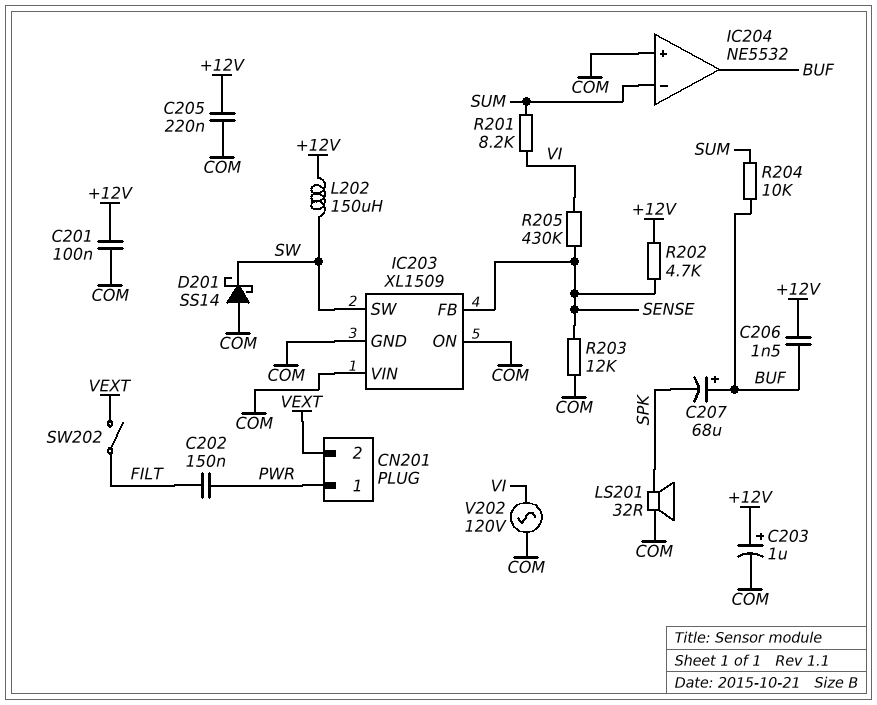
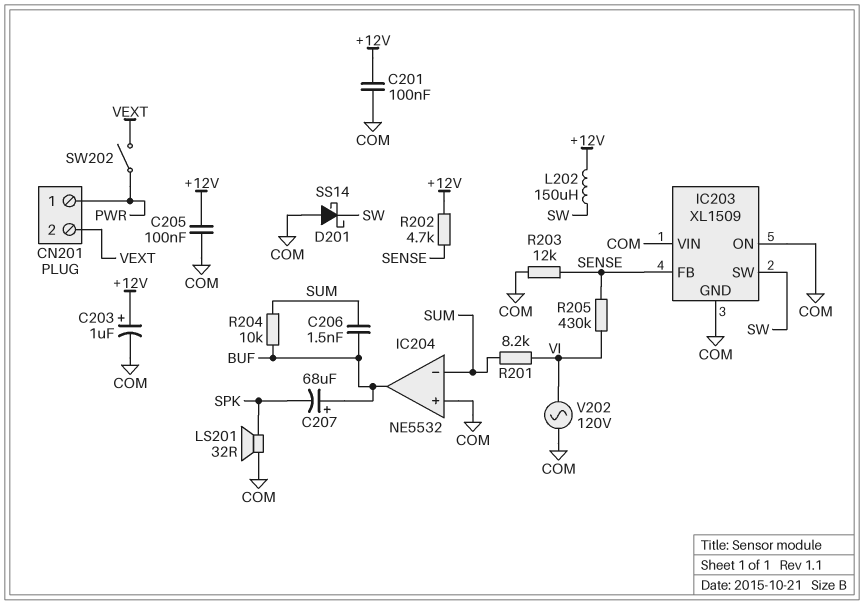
C202: 150nF (FILT, PWR) -> none
C205: 220nF (+12V, COM) -> 100nF (+12V, COM)
C206: 1.5nF (+12V, BUF) -> 1.5nF (BUF, SUM)
SW202: switch (FILT, VEXT) -> switch (PWR, VEXT)

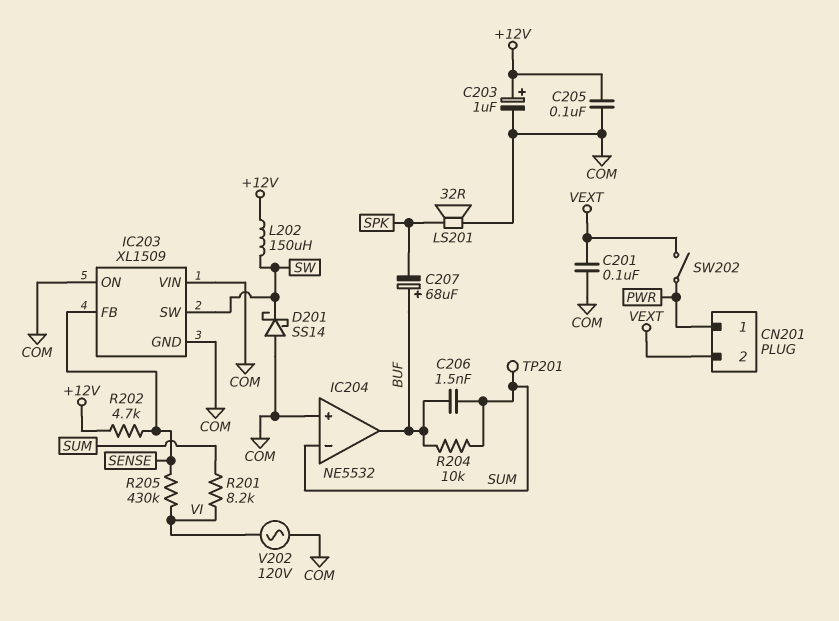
C201: 100nF (+12V, COM) -> 100nF (COM, VEXT)
R203: 12k (COM, SENSE) -> none
TP201: none -> test point (SUM)

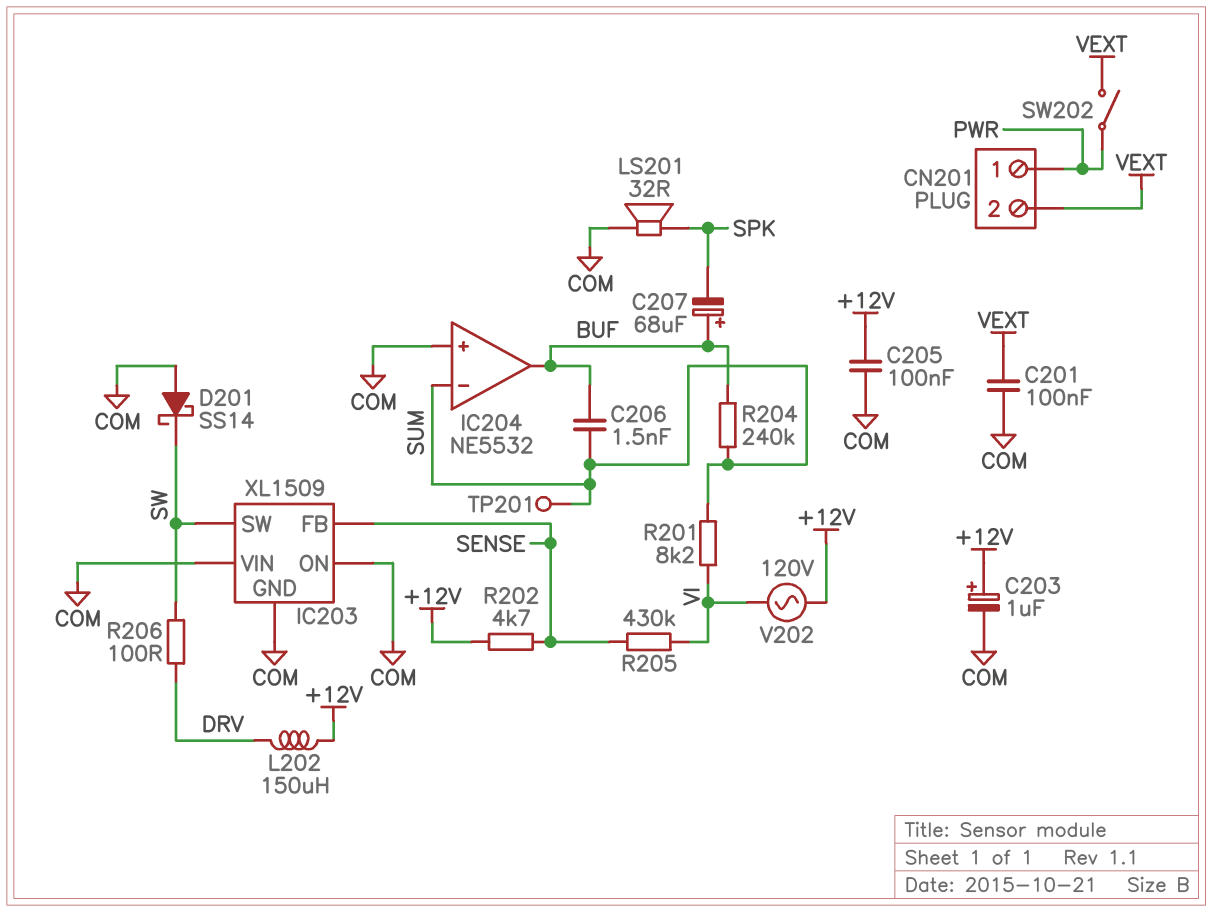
L202: 150uH (+12V, SW) -> 150uH (+12V, DRV)
R204: 10k (BUF, SUM) -> 240k (BUF, SUM)
R206: none -> 100 (DRV, SW)
V202: AC 120V (COM, VI) -> AC 120V (+12V, VI)

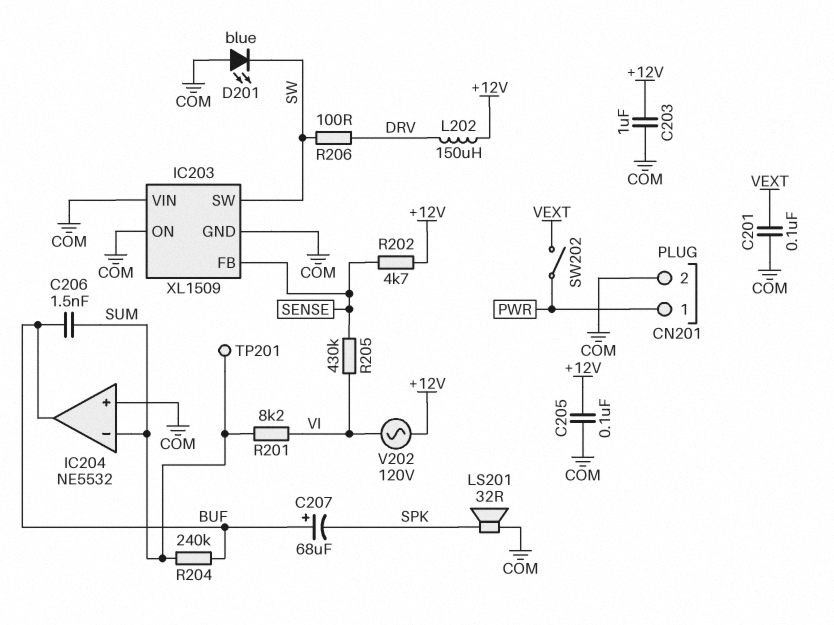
C203: 1uF (plus +12V, minus COM) -> 1uF (+12V, COM)
CN201 pin 2: VEXT -> COM
D201: schottky SS14 (A COM, K SW) -> LED blue (A COM, K SW)

